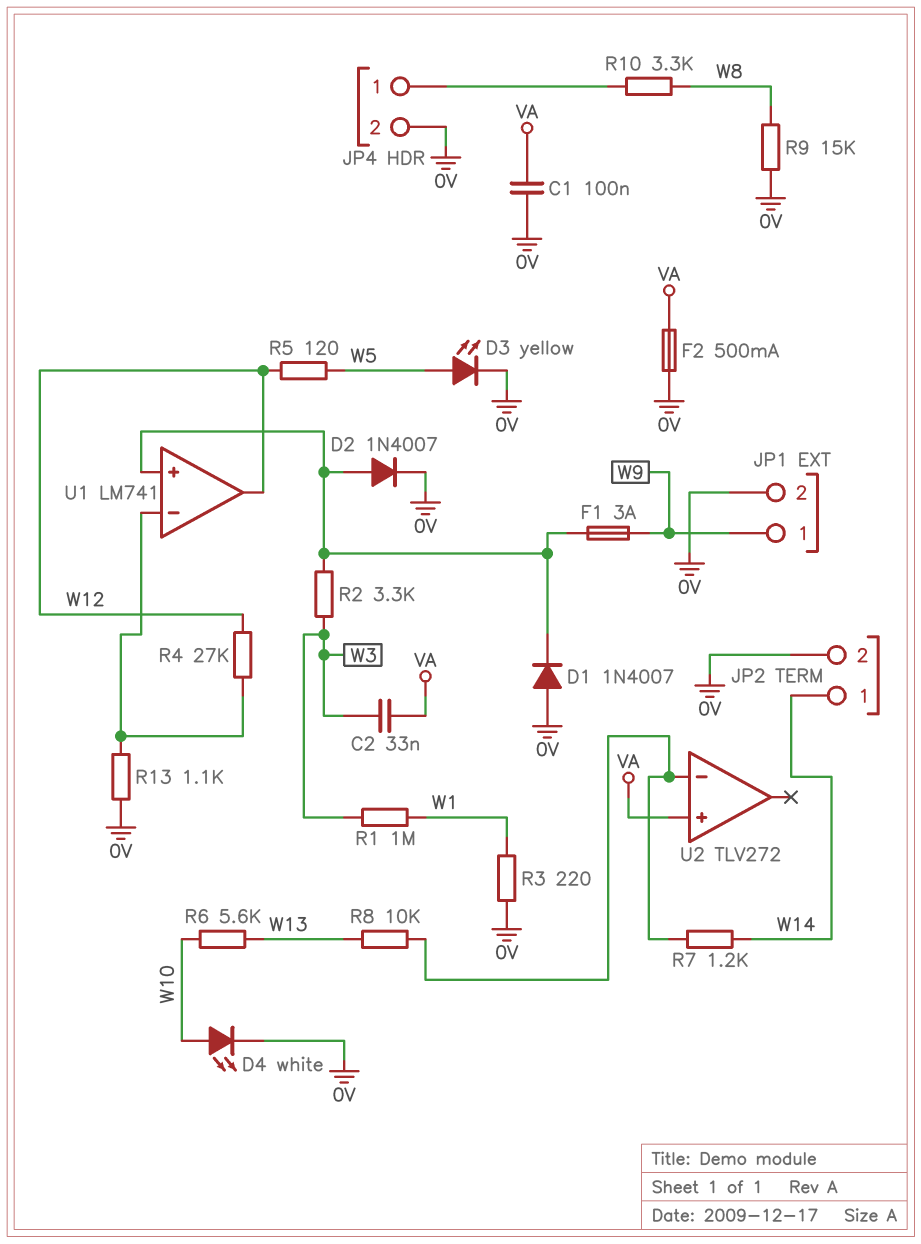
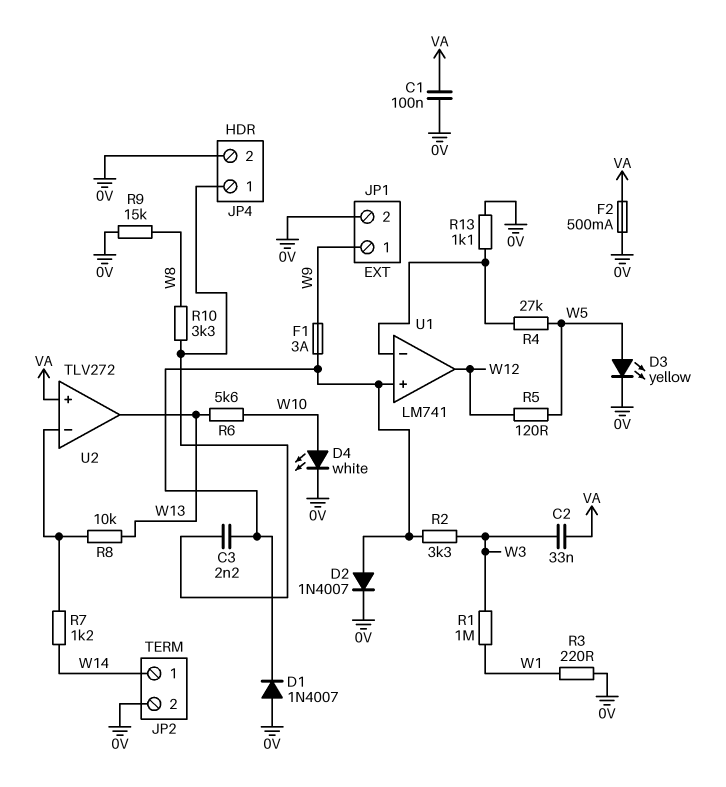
C3: none -> 2.2nF (JP4/1, U1/in+)
R4: 27k (U1/in-, W12) -> 27k (U1/in-, W5)
U2 pin out: none -> W13

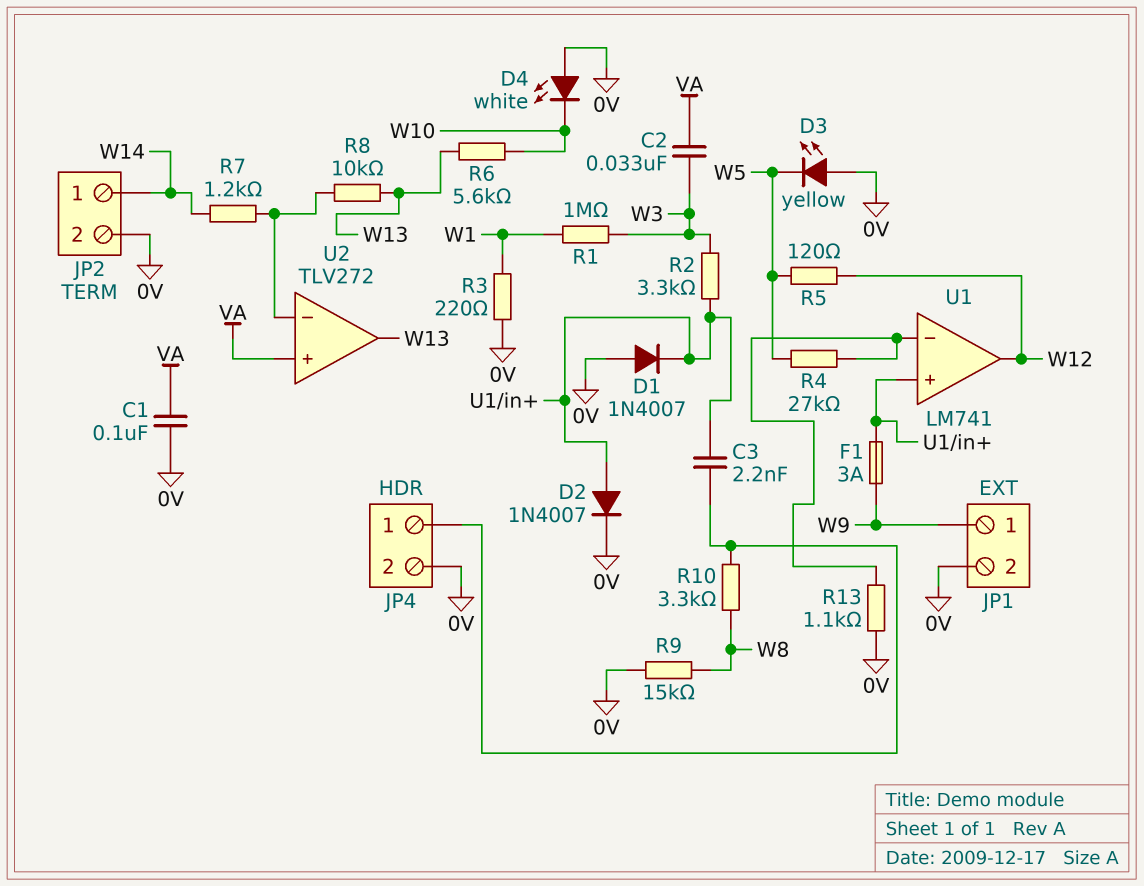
D3: LED yellow (A W5, K 0V) -> LED yellow (A 0V, K W5)
D4: LED white (A W10, K 0V) -> LED white (A 0V, K W10)
F2: 500mA (0V, VA) -> none

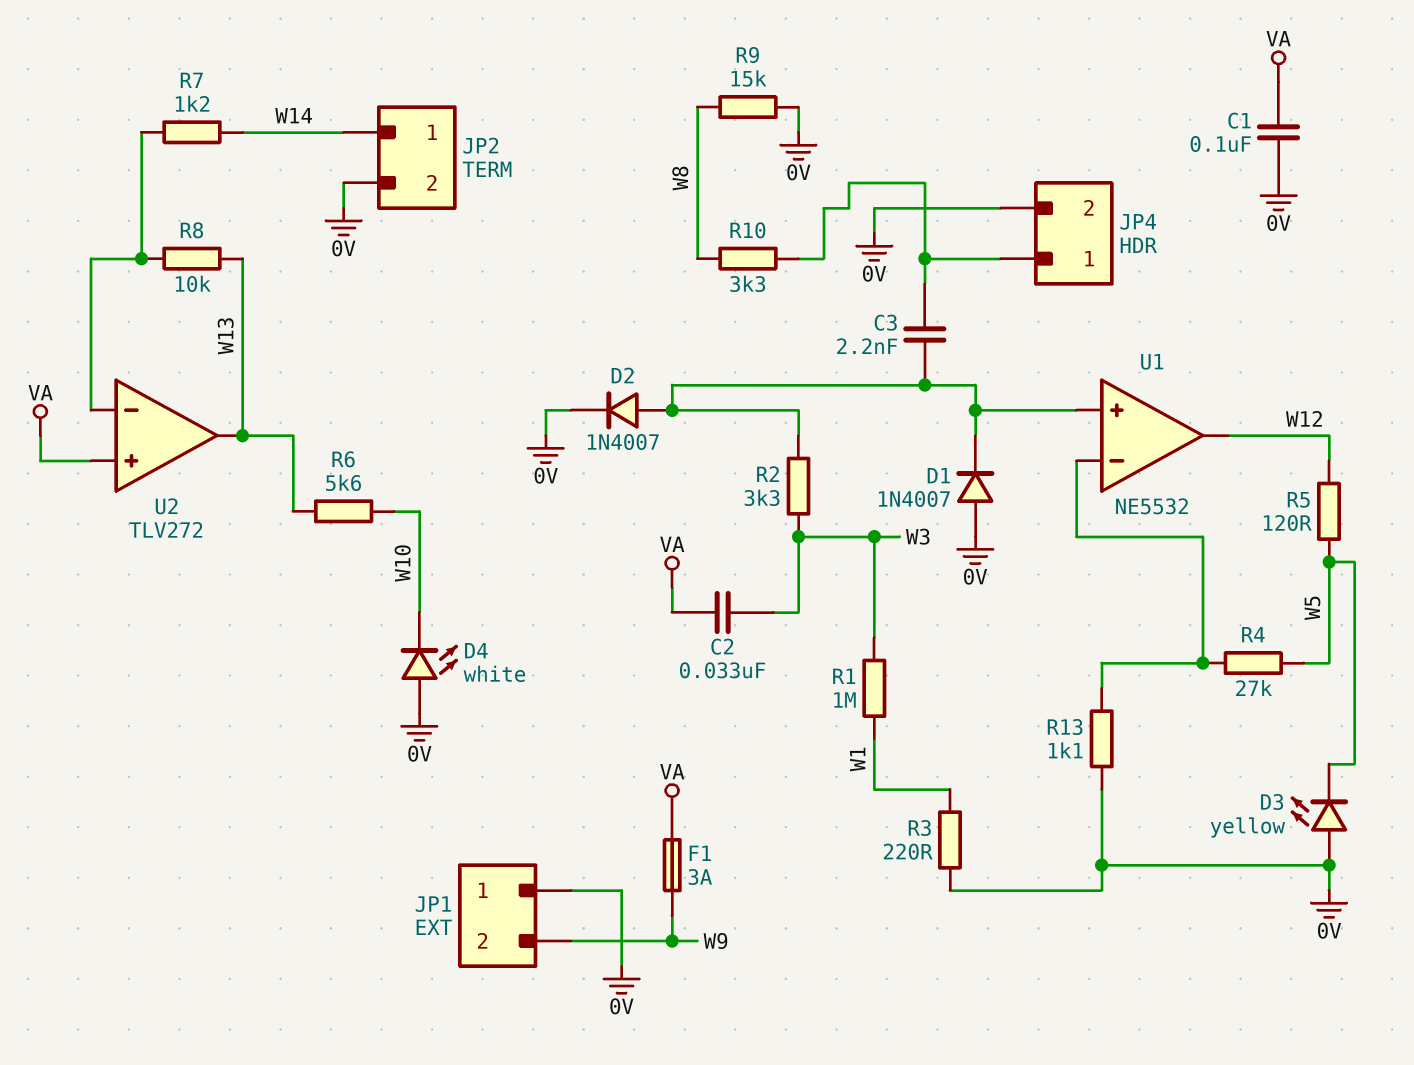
F1: 3A (U1/in+, W9) -> 3A (VA, W9)
JP1 pin 1: W9 -> 0V
JP1 pin 2: 0V -> W9
U1: LM741 -> NE5532

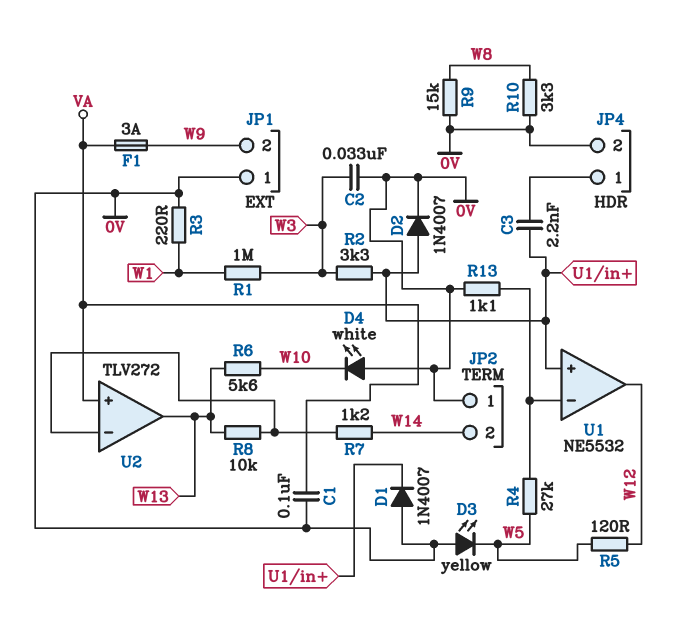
C2: 33nF (VA, W3) -> 33nF (0V, W3)
JP2 pin 1: W14 -> 0V
JP2 pin 2: 0V -> W14
R10: 3.3k (JP4/1, W8) -> 3.3k (0V, W8)

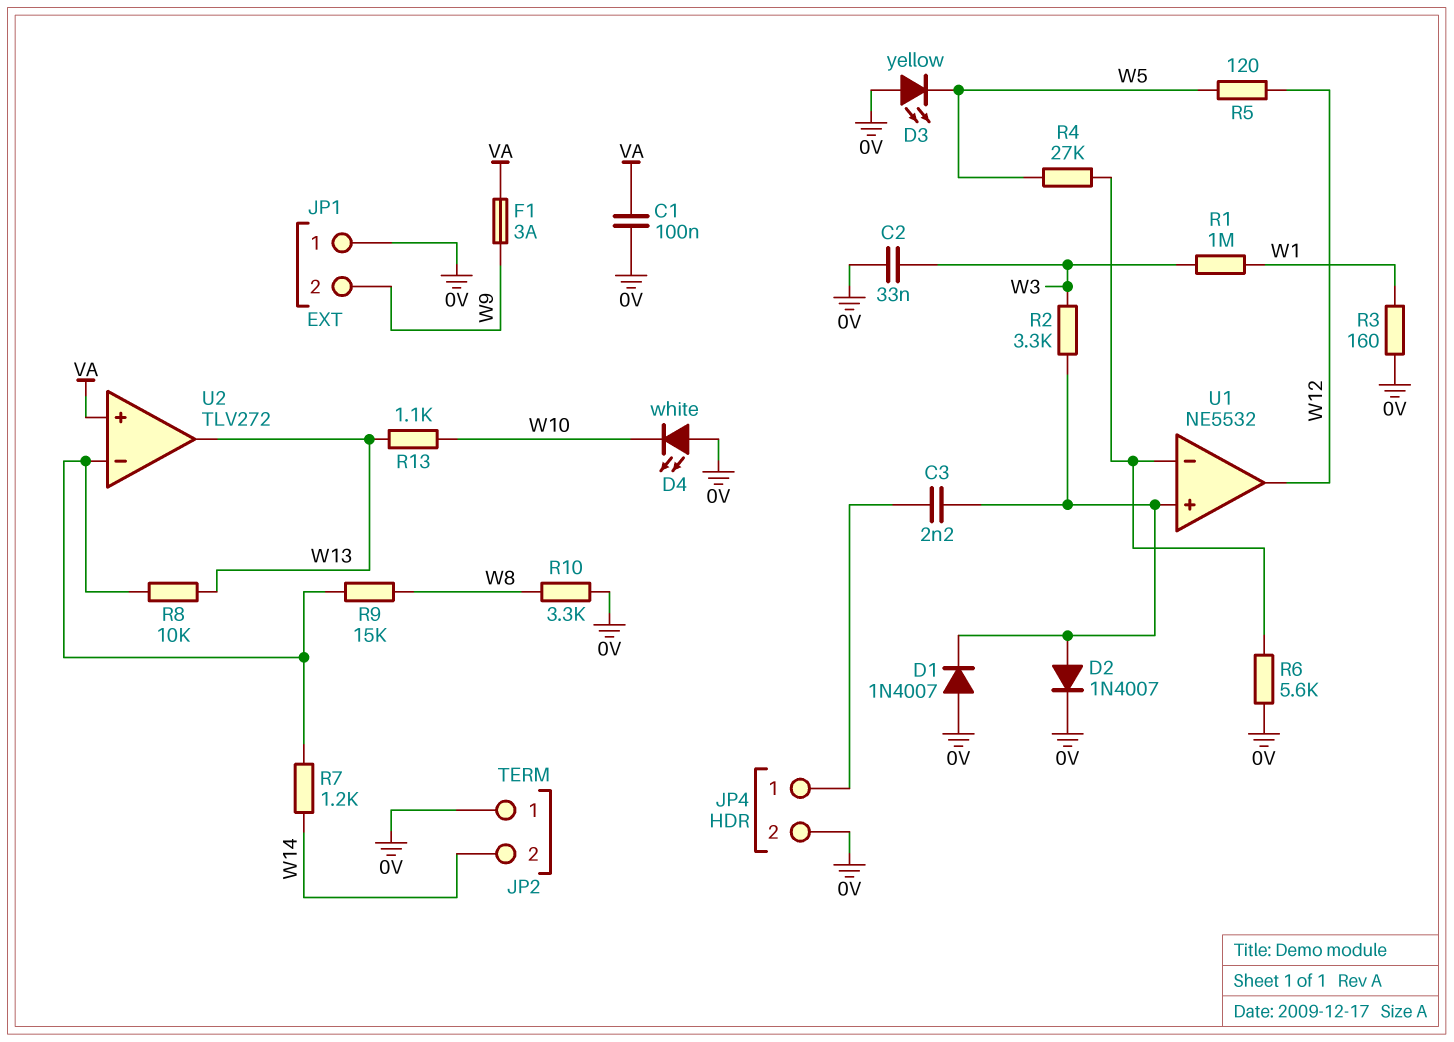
R3: 220 (0V, W1) -> 160 (0V, W1)
R6: 5.6k (W10, W13) -> 5.6k (0V, U1/in-)
R9: 15k (0V, W8) -> 15k (U2/in-, W8)
R13: 1.1k (0V, U1/in-) -> 1.1k (W10, W13)

